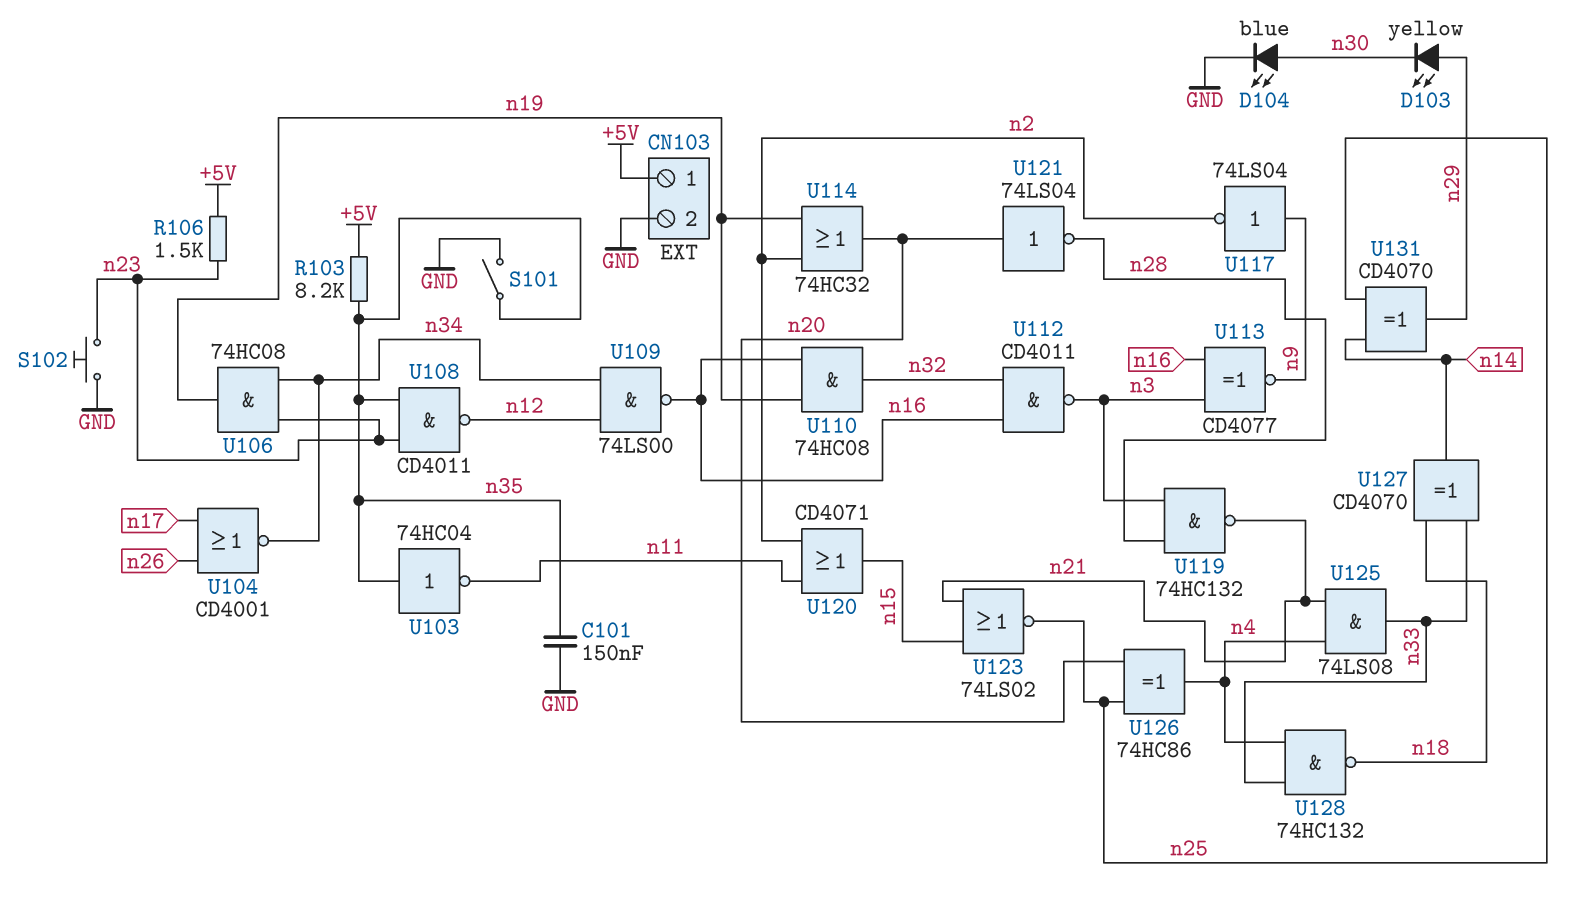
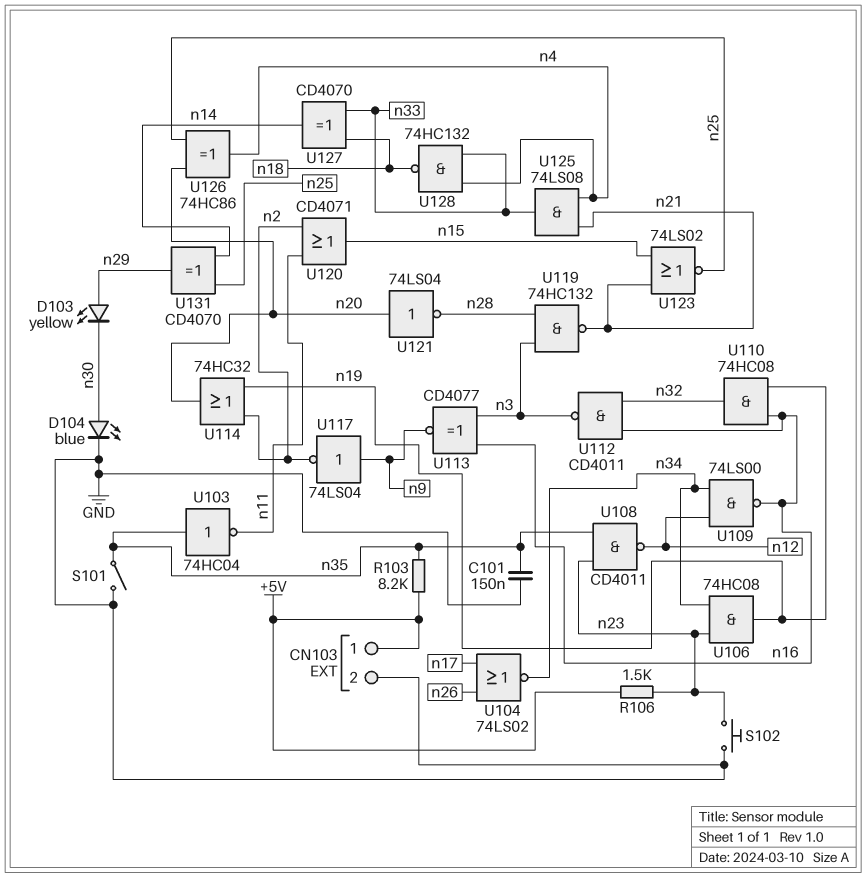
U104: NOR CD4001 (in n17, in n26, out n34) -> NOR 74LS02 (in n17, in n26, out n34)

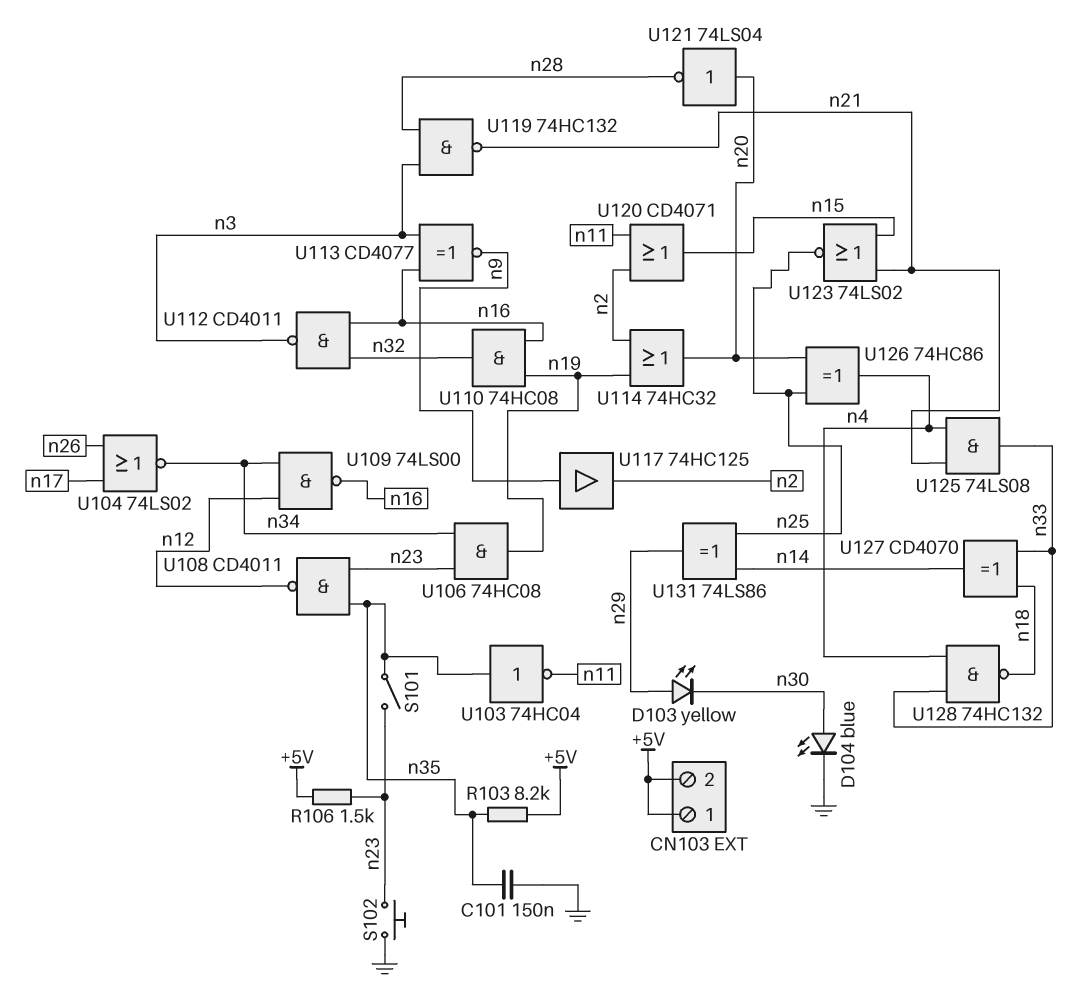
CN103 pin 2: GND -> +5V
S101: switch (GND, n35) -> switch (n23, n35)
U117: NOT 74LS04 (in n9, out n2) -> buffer 74HC125 (in n9, out n2)
U131: XOR CD4070 (in n14, in n25, out n29) -> XOR 74LS86 (in n14, in n25, out n29)

